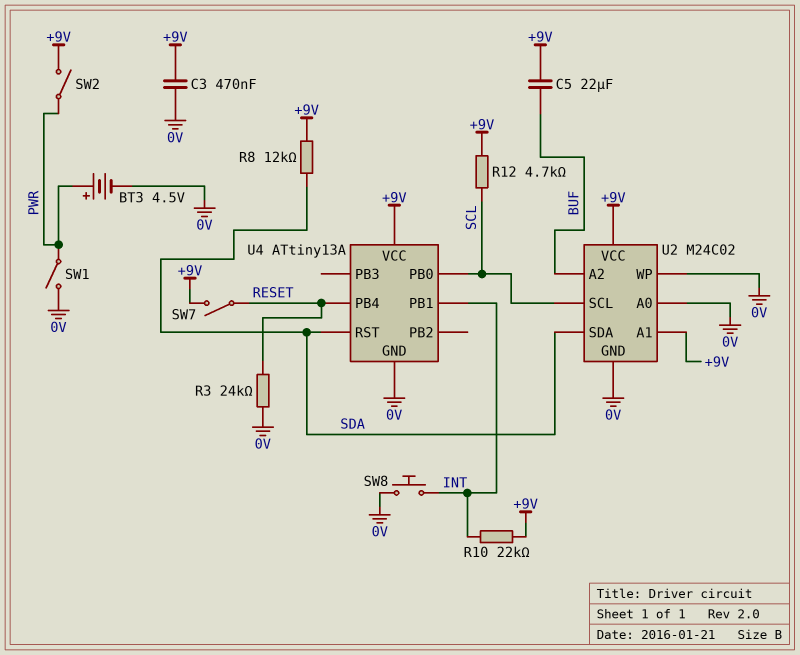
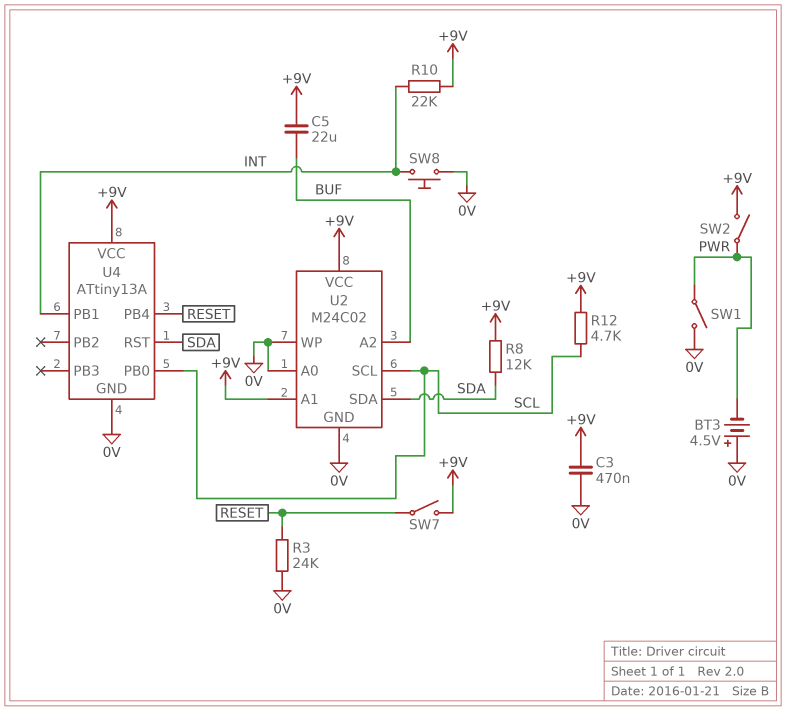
BT3: 4.5V (plus PWR, minus 0V) -> 4.5V (plus 0V, minus PWR)

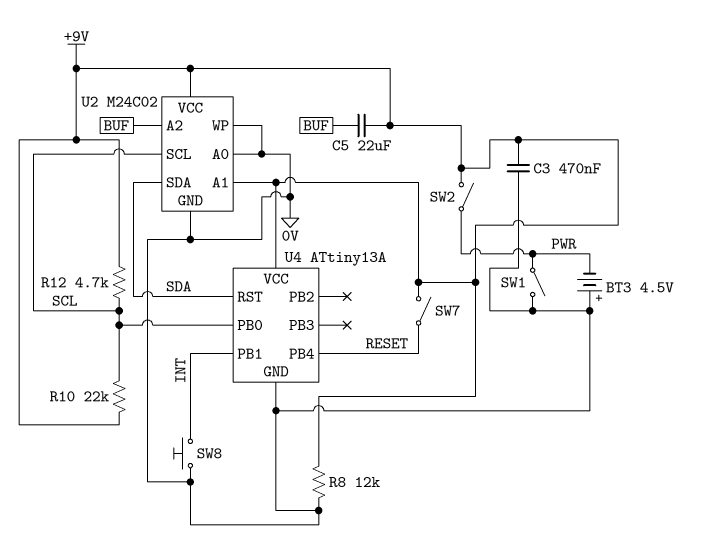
R3: 24k (0V, RESET) -> none
R8: 12k (+9V, SDA) -> 12k (+9V, 0V)
R10: 22k (+9V, INT) -> 22k (+9V, SCL)

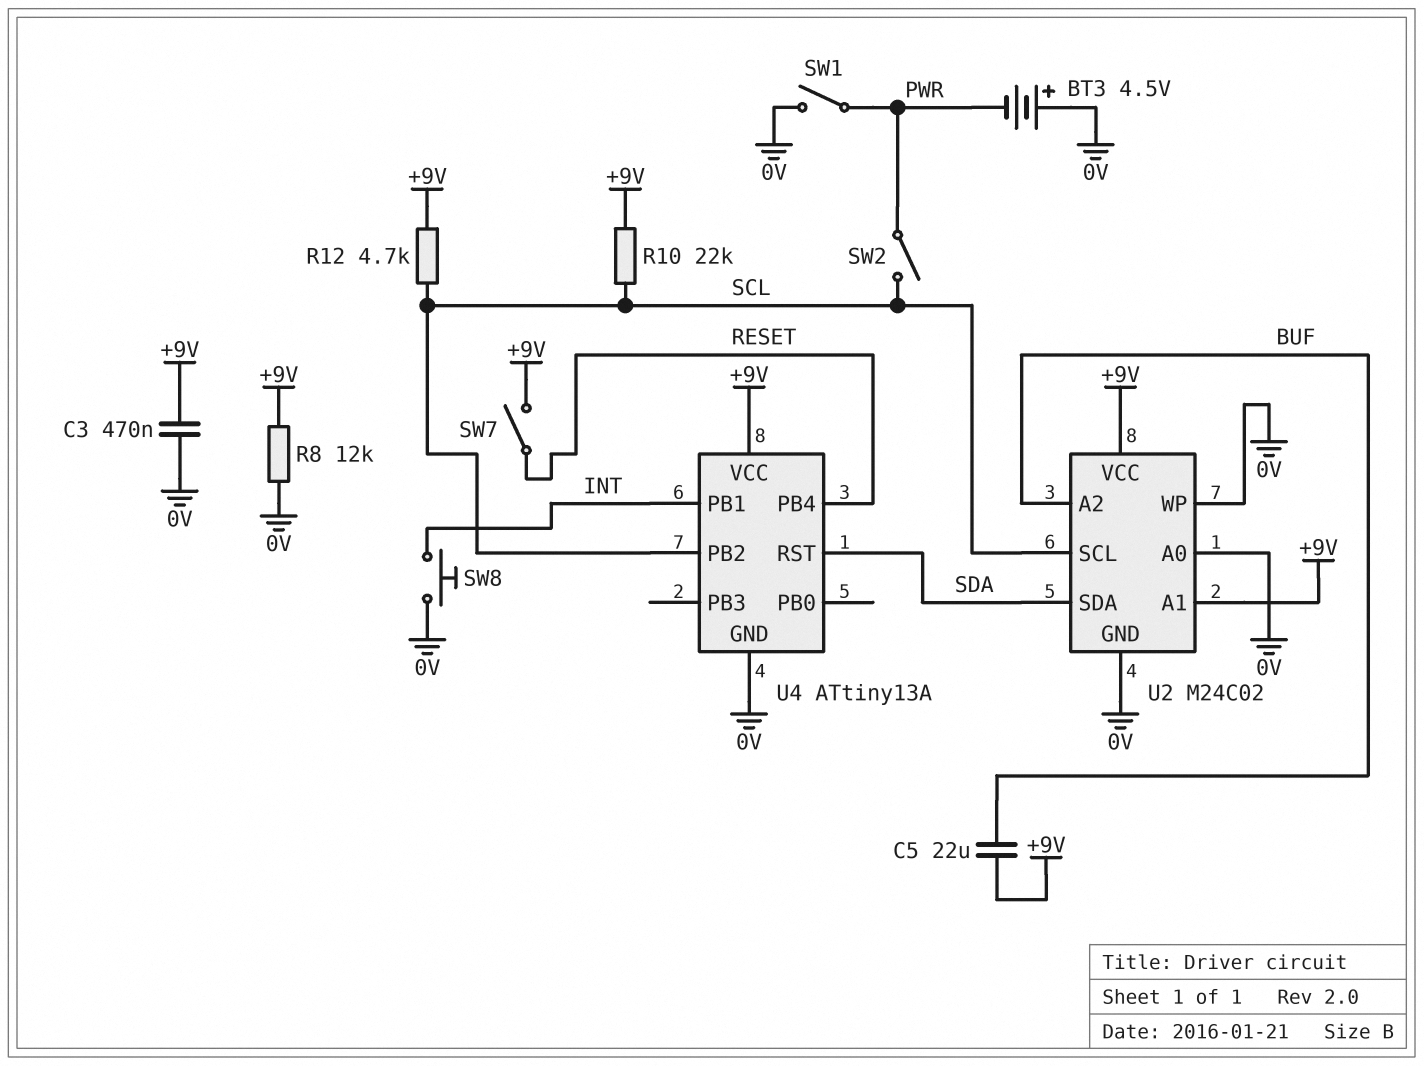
SW2: switch (+9V, PWR) -> switch (PWR, SCL)
U4 pin PB0: SCL -> none
U4 pin PB2: none -> SCL

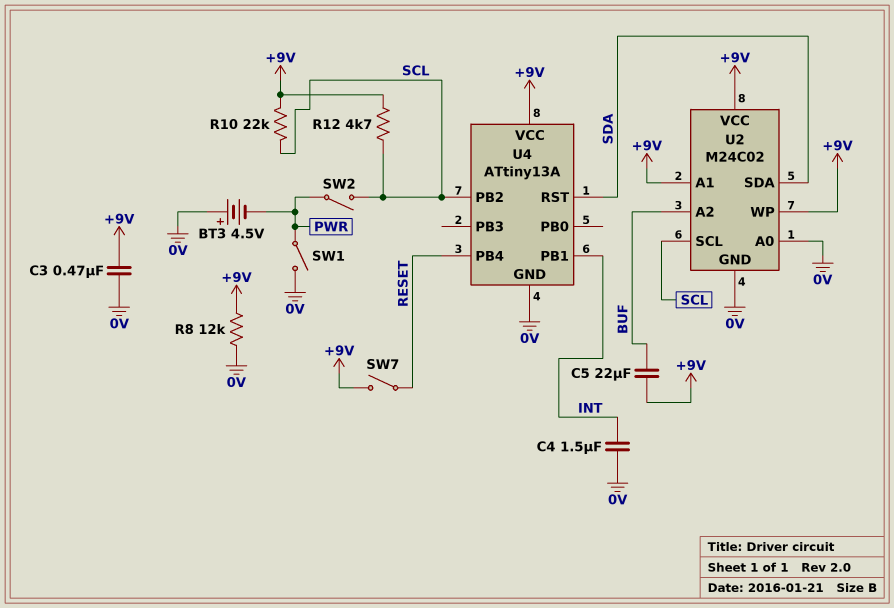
C4: none -> 1.5uF (0V, INT)
SW8: button (0V, INT) -> none
U2 pin WP: 0V -> +9V

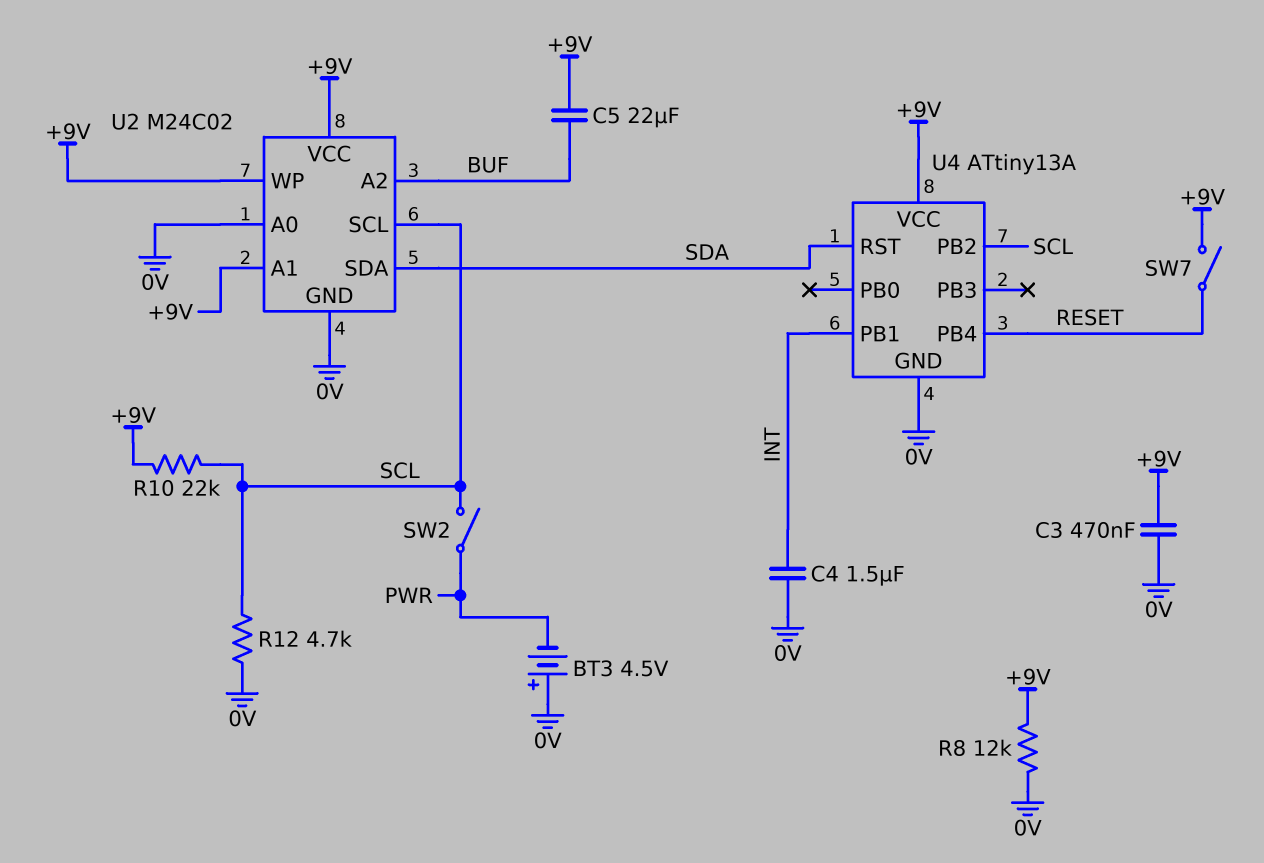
R12: 4.7k (+9V, SCL) -> 4.7k (0V, SCL)
SW1: switch (0V, PWR) -> none

